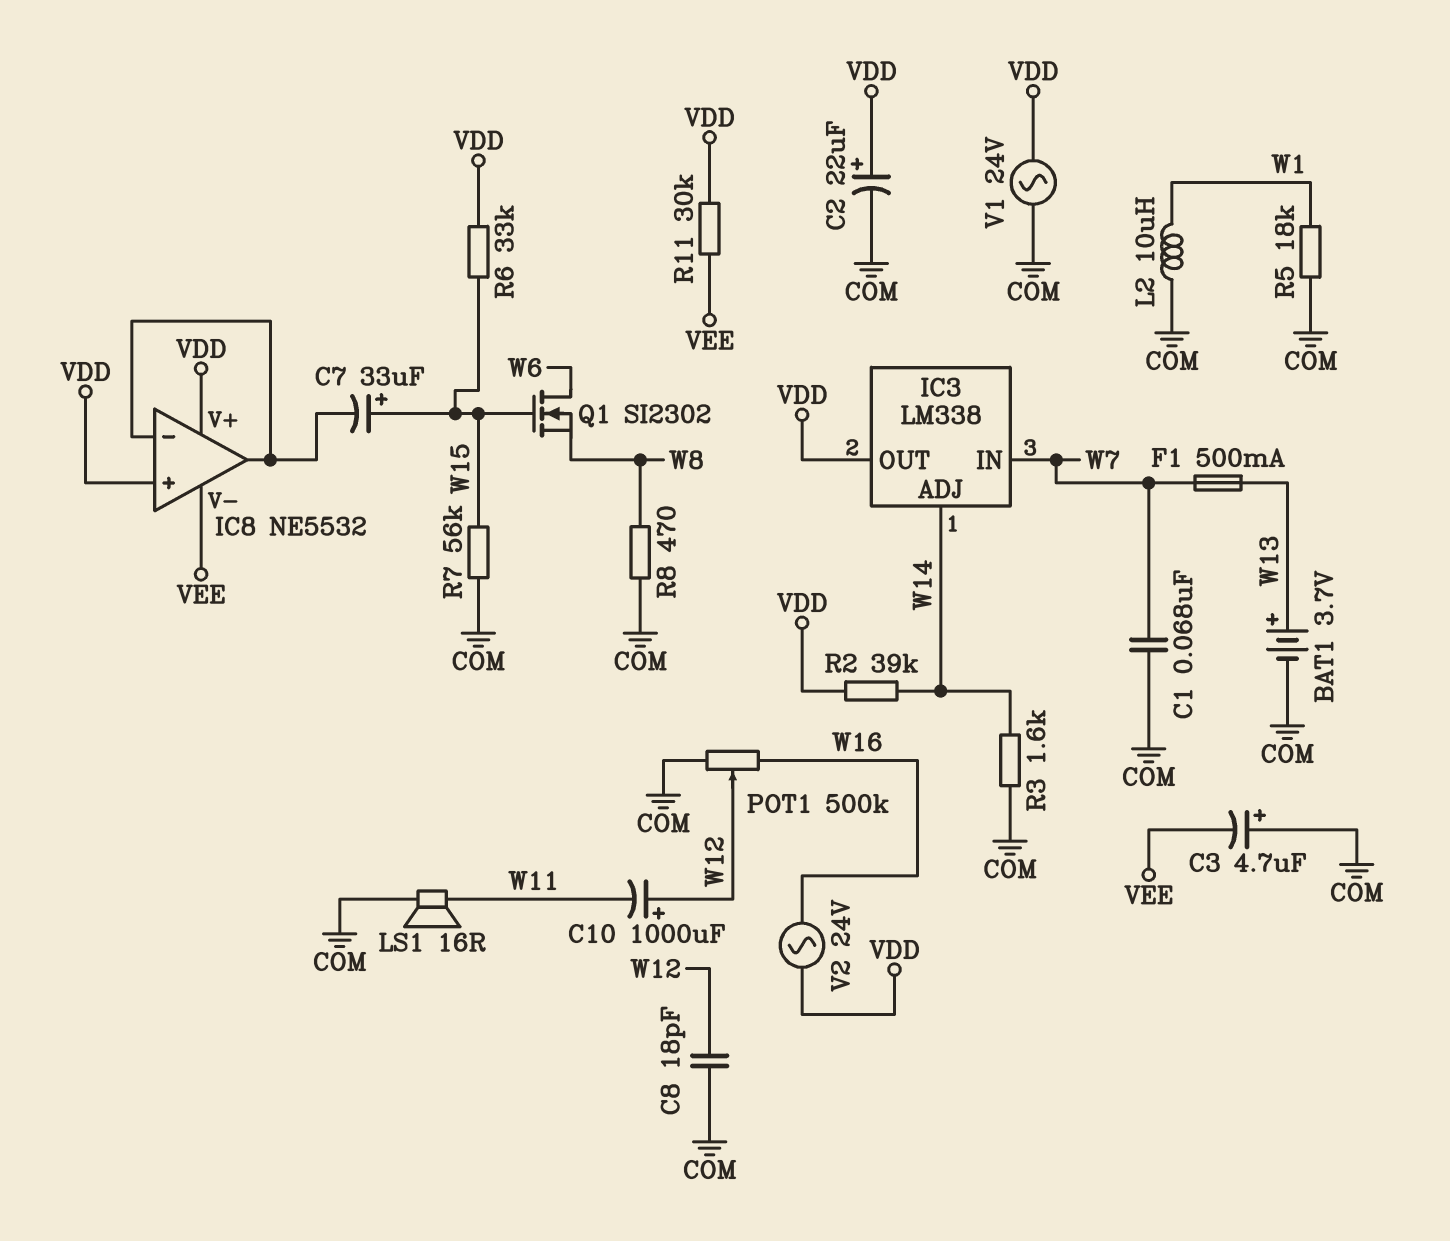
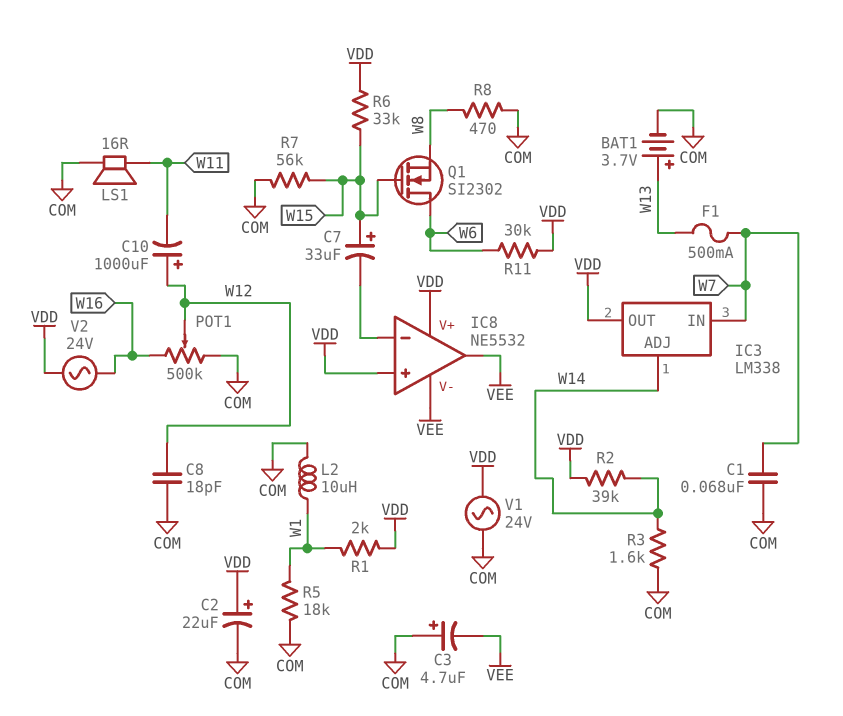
IC8 pin out: IC8/in- -> VEE
R1: none -> 2k (VDD, W1)
R11: 30k (VDD, VEE) -> 30k (VDD, W6)

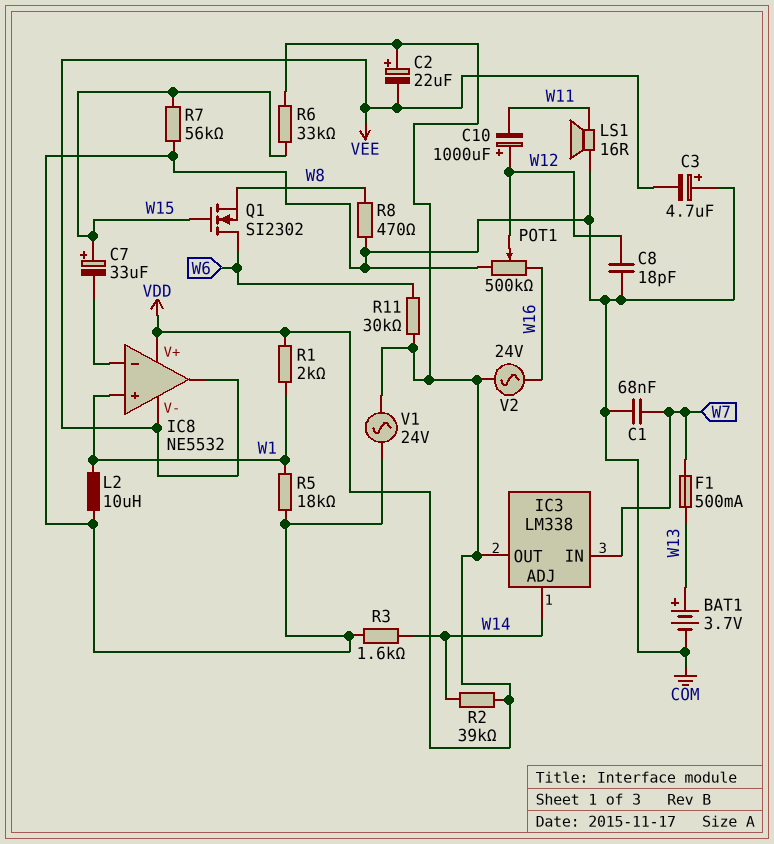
C2: 22uF (plus VDD, minus COM) -> 22uF (plus VDD, minus VEE)
IC8 pin in+: VDD -> W1

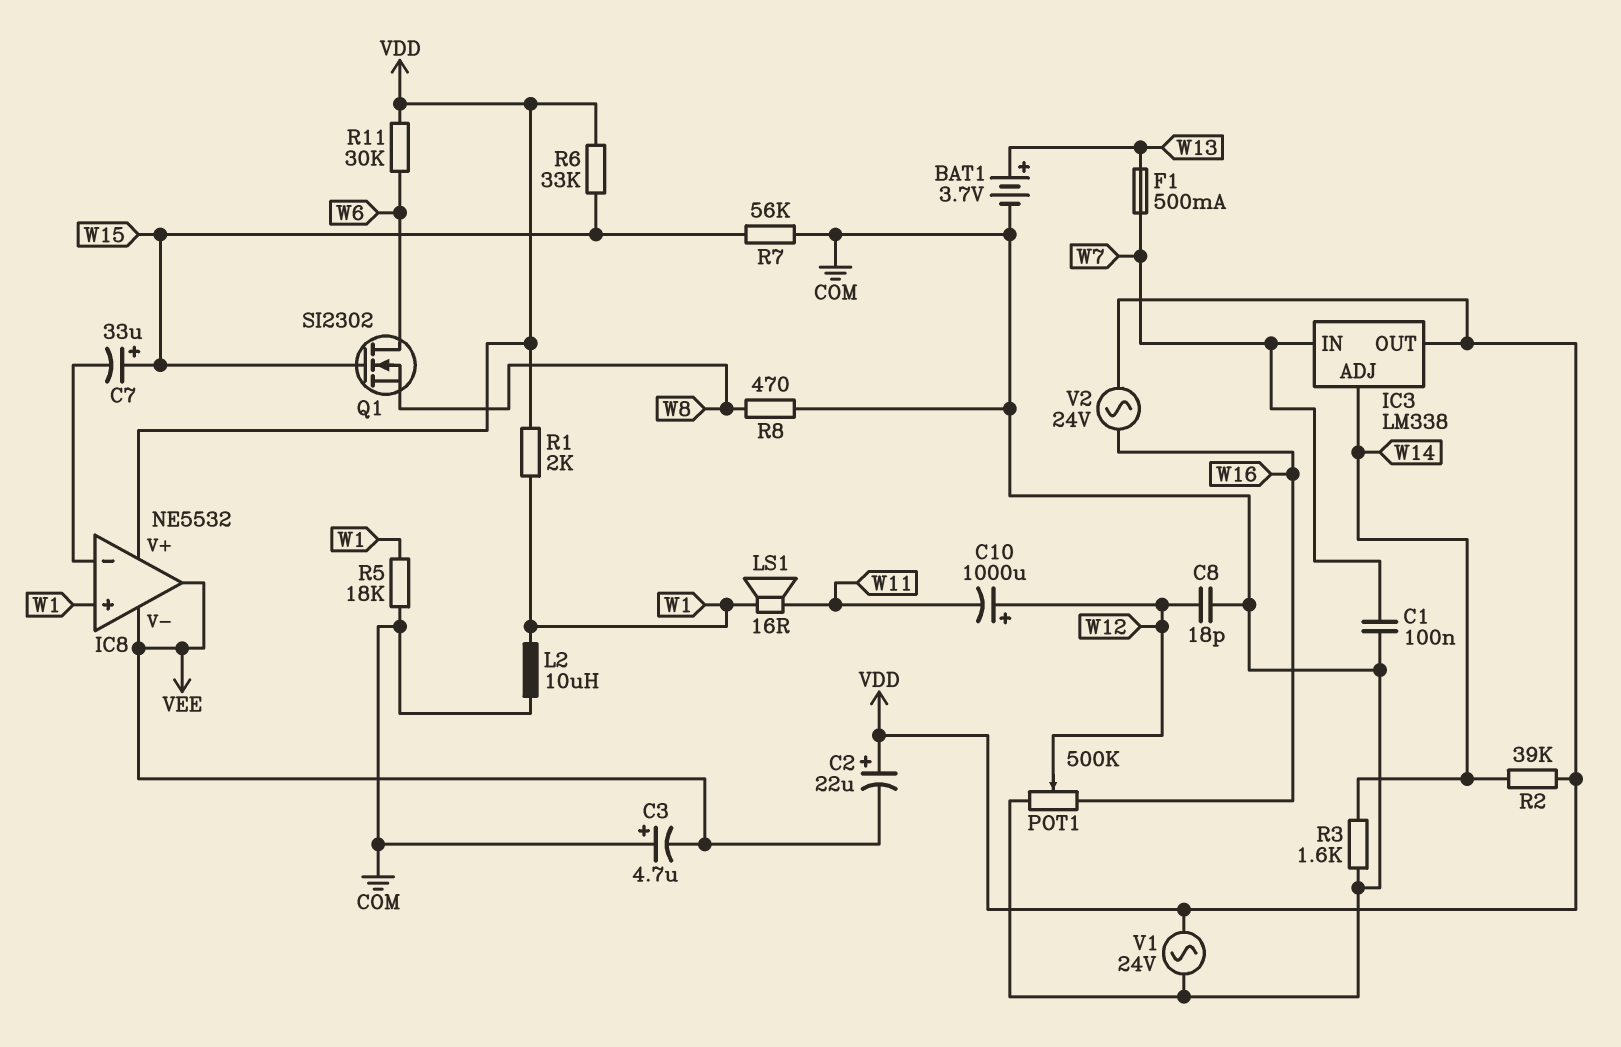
C1: 68nF (COM, W7) -> 100nF (COM, W7)
LS1: speaker 16R (COM, W11) -> speaker 16R (W1, W11)

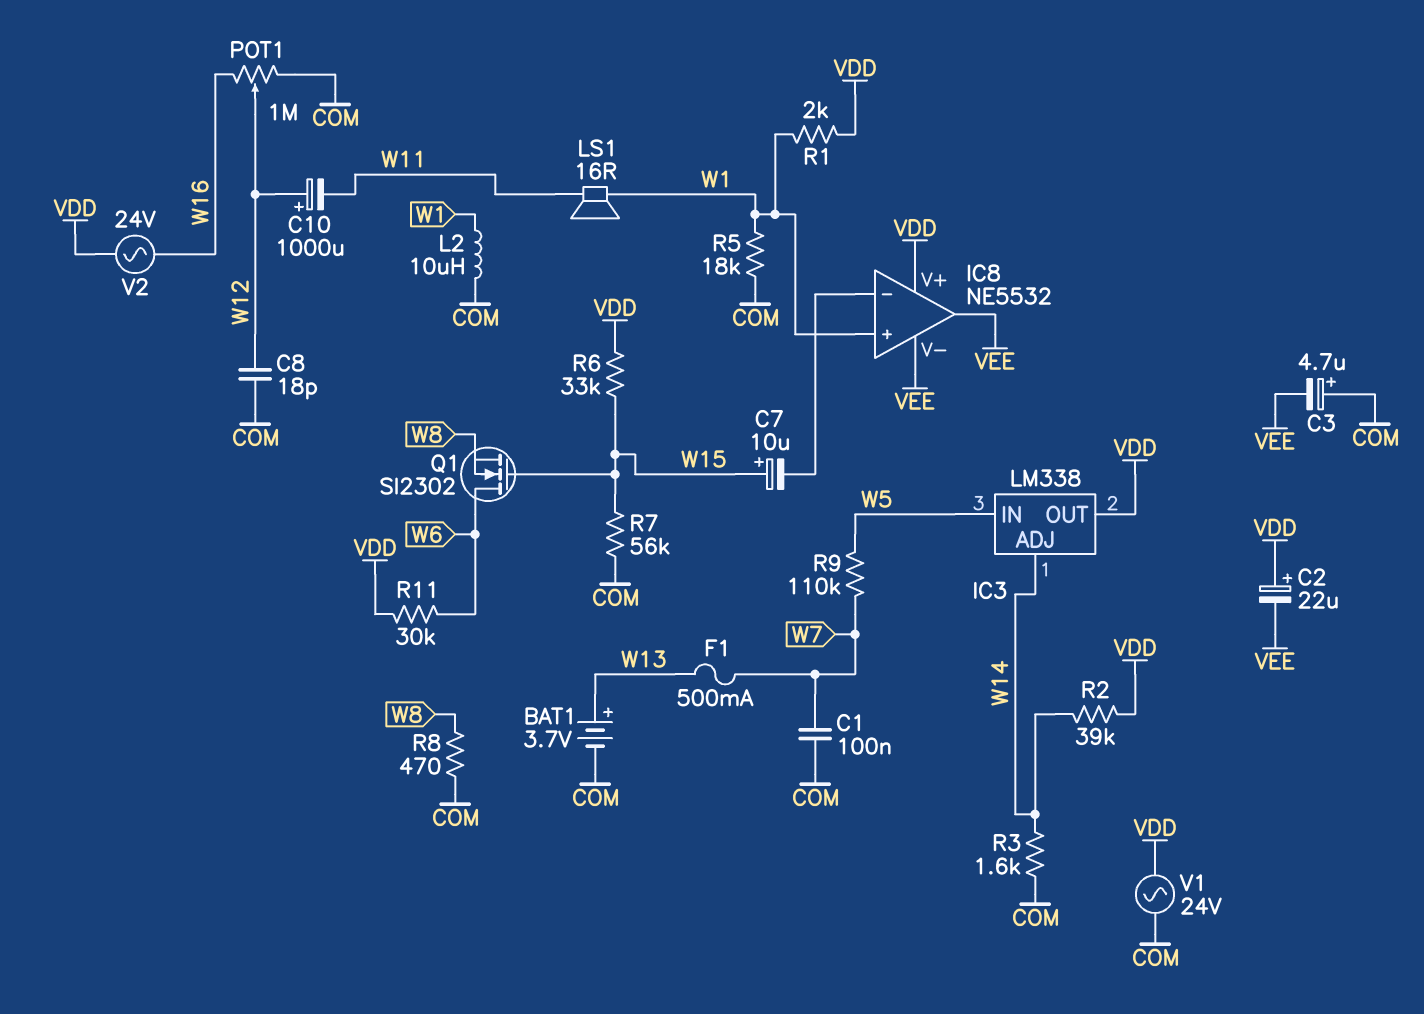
C7: 33uF (plus W15, minus IC8/in-) -> 10uF (plus W15, minus IC8/in-)
IC3 pin IN: W7 -> W5
POT1: 500k (COM, W16, wiper W12) -> 1M (COM, W16, wiper W12)
R9: none -> 110k (W5, W7)

